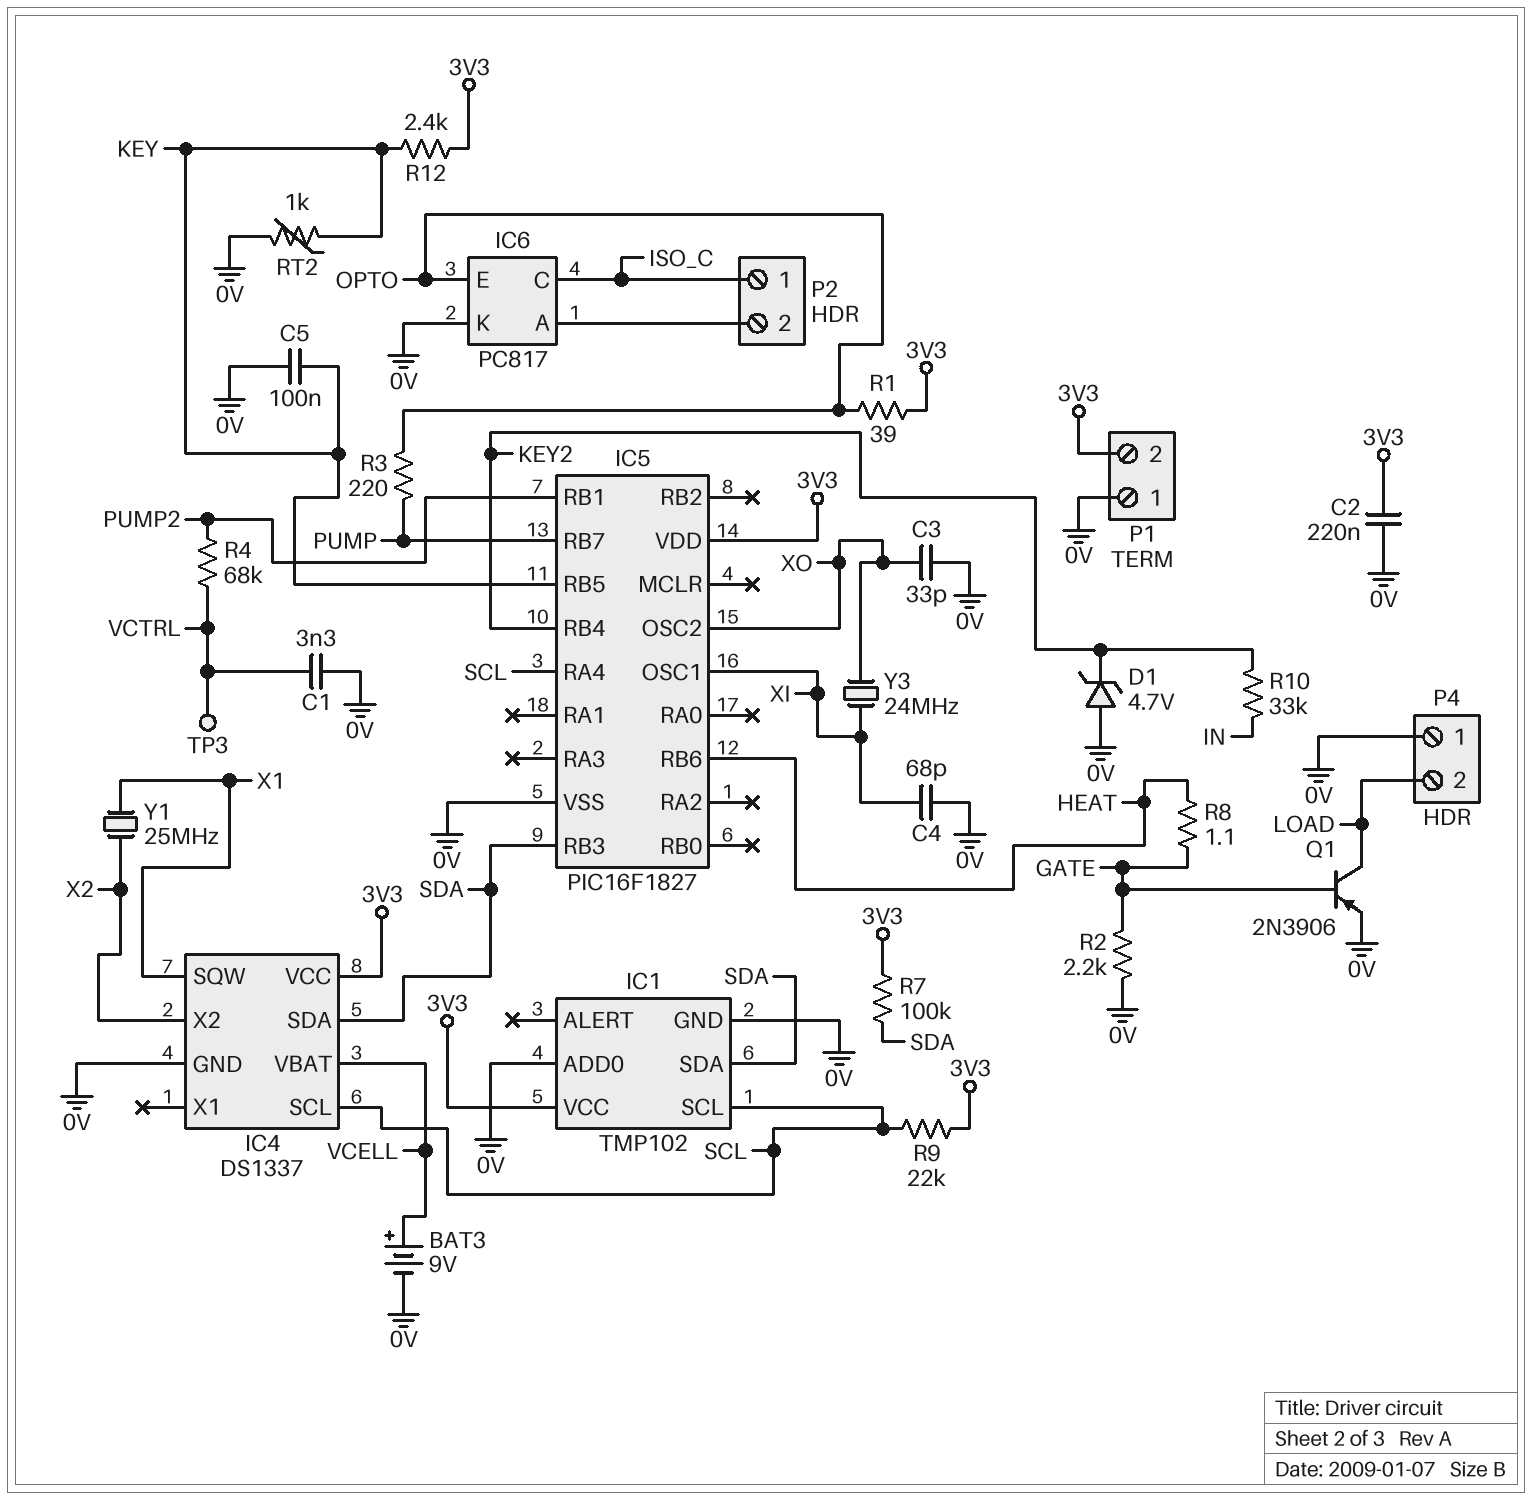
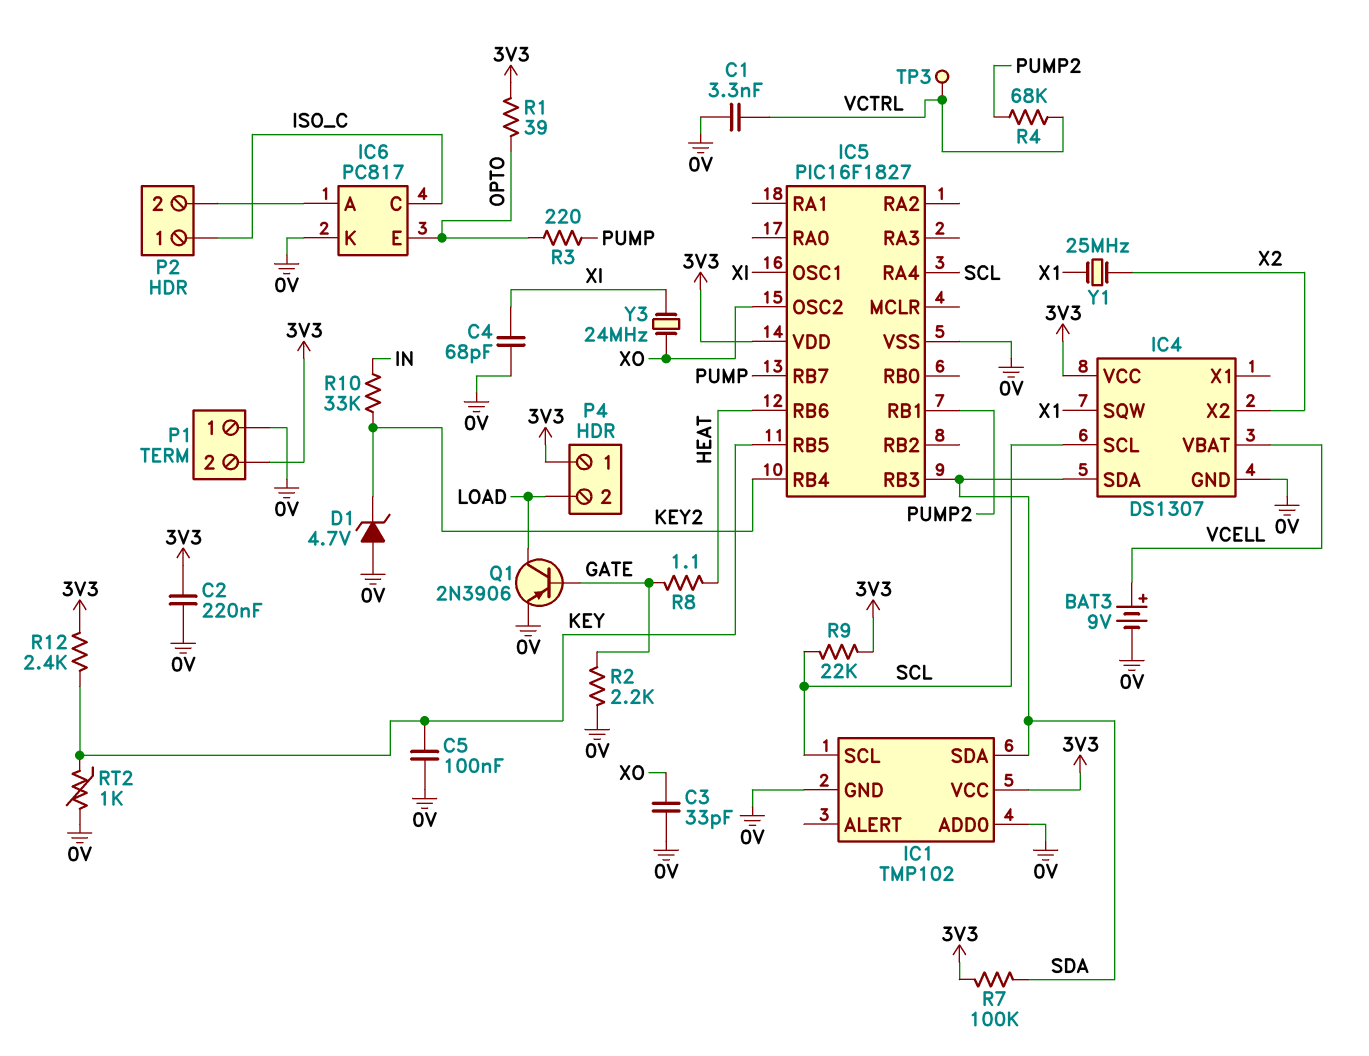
IC4: DS1337 -> DS1307
P4 pin 1: 0V -> 3V3

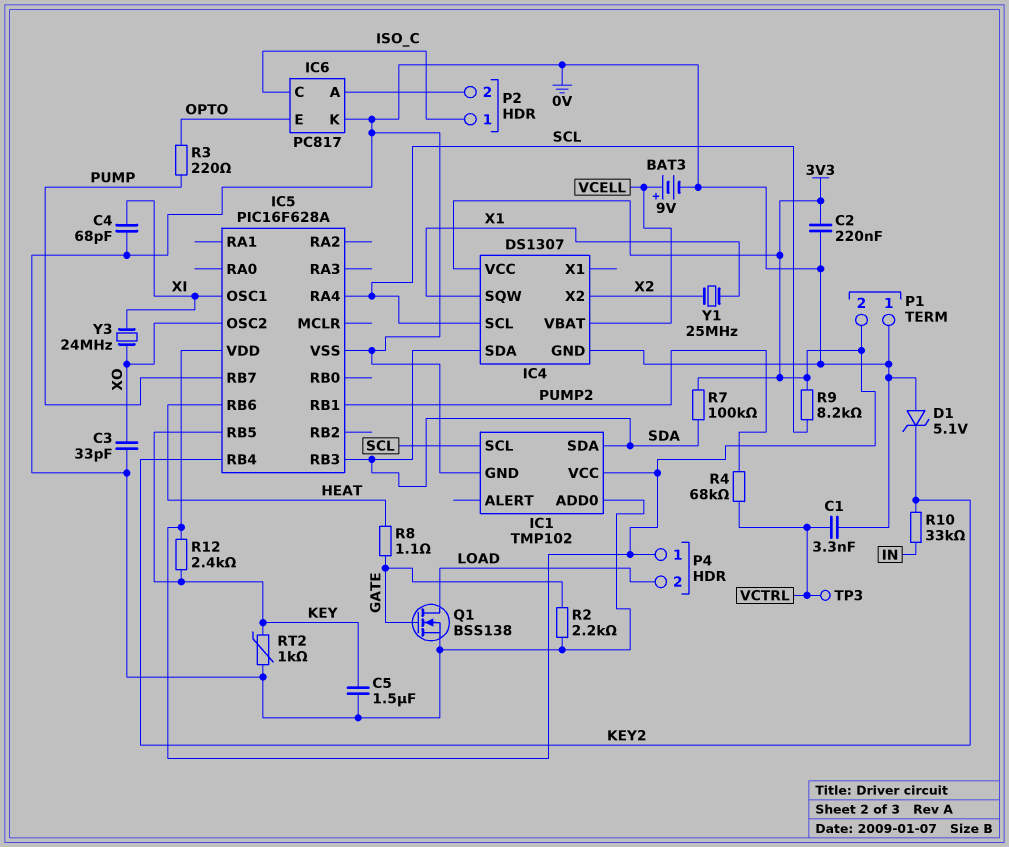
C5: 100nF (0V, KEY) -> 1.5uF (0V, KEY)
D1: zener 4.7V (A 0V, K KEY2) -> zener 5.1V (A 0V, K KEY2)
IC5: PIC16F1827 -> PIC16F628A
Q1: PNP 2N3906 (B GATE, C LOAD, E 0V) -> NMOS BSS138 (G GATE, D LOAD, S 0V)
R1: 39 (3V3, OPTO) -> none
R9: 22k (3V3, SCL) -> 8.2k (3V3, SCL)

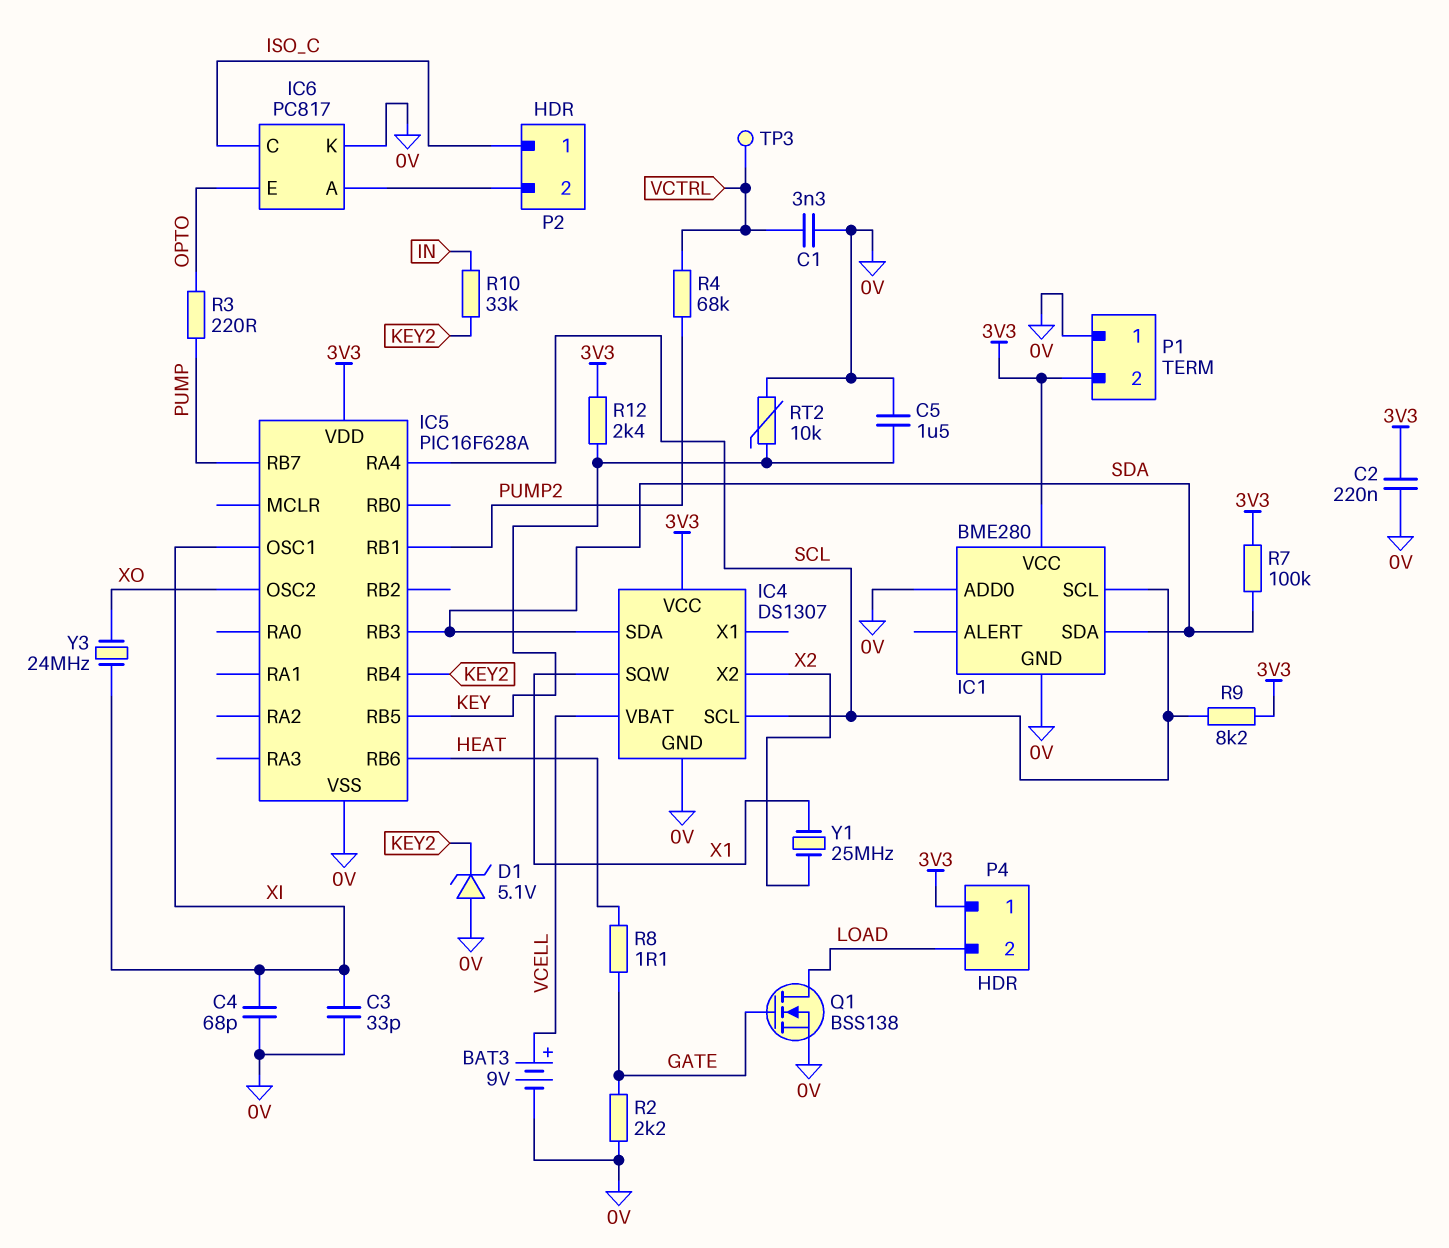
C3: 33pF (0V, XO) -> 33pF (0V, XI)
IC1: TMP102 -> BME280
RT2: 1k (0V, KEY) -> 10k (0V, KEY)

